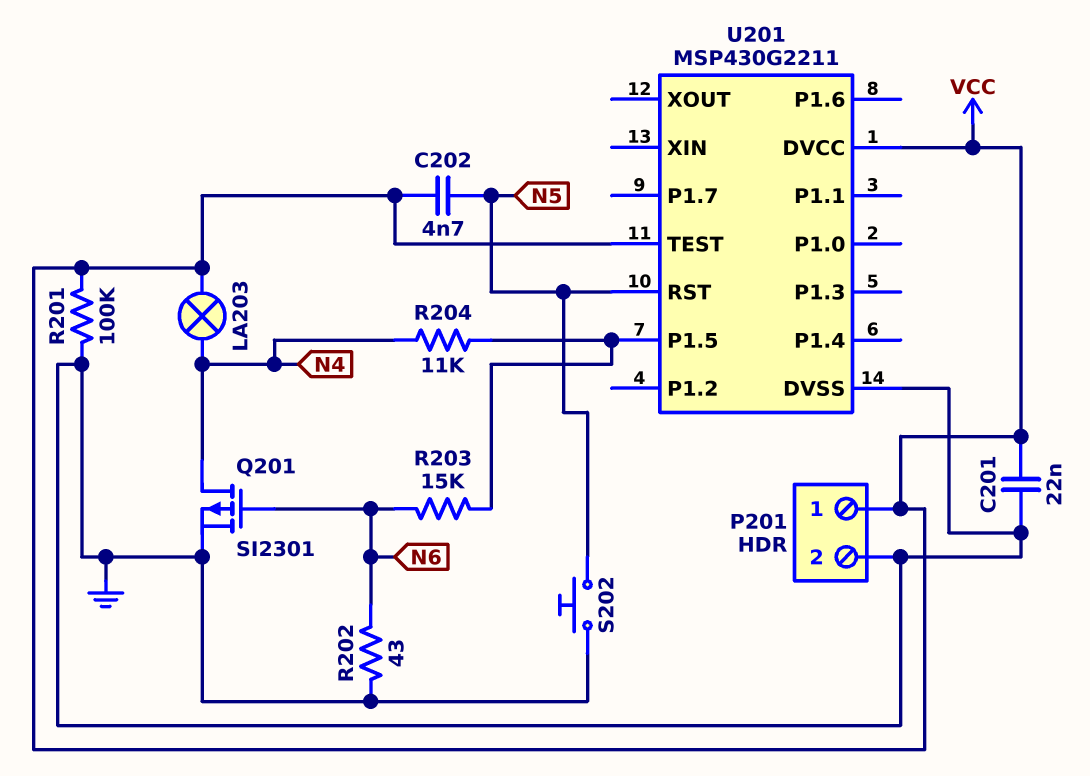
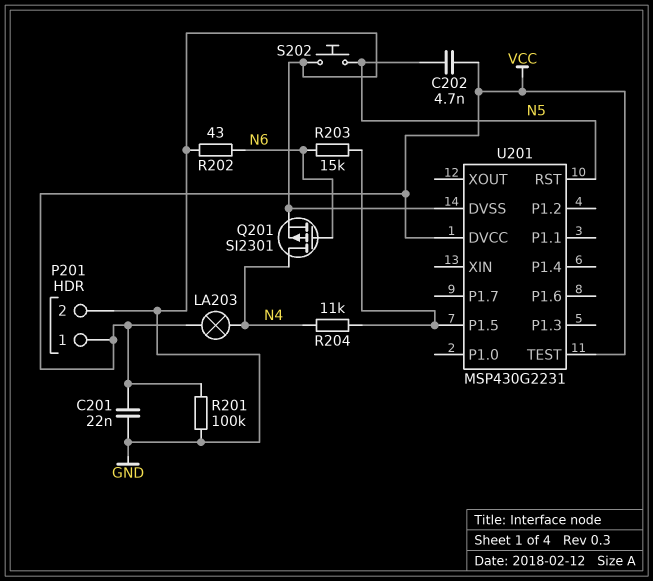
U201: MSP430G2211 -> MSP430G2231

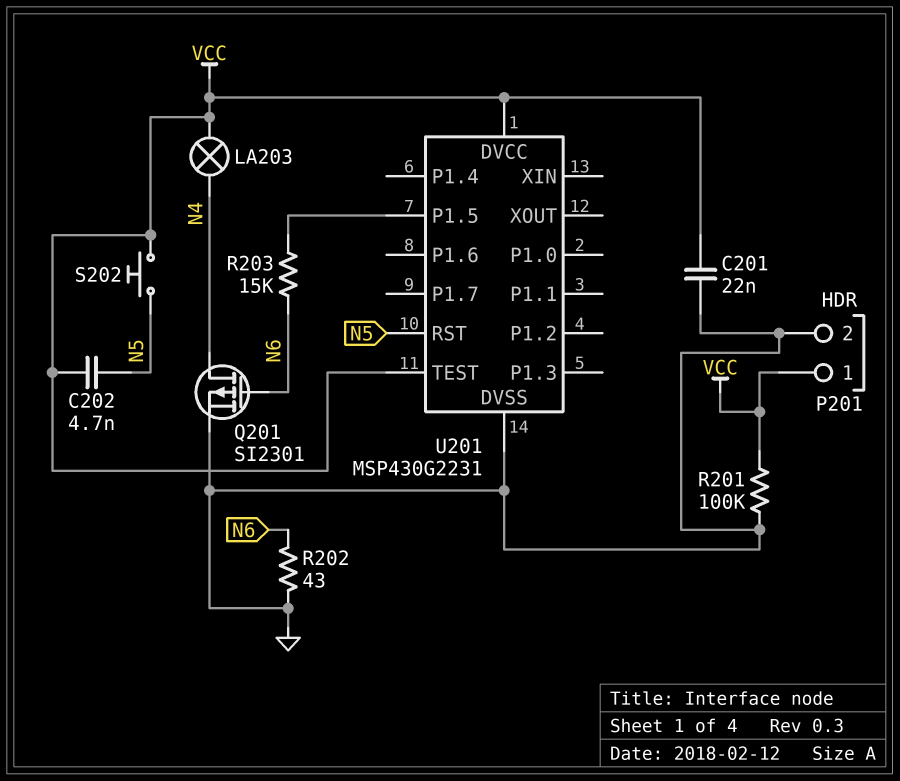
R204: 11k (N4, U201/P1.5) -> none
S202: button (GND, N5) -> button (N5, VCC)

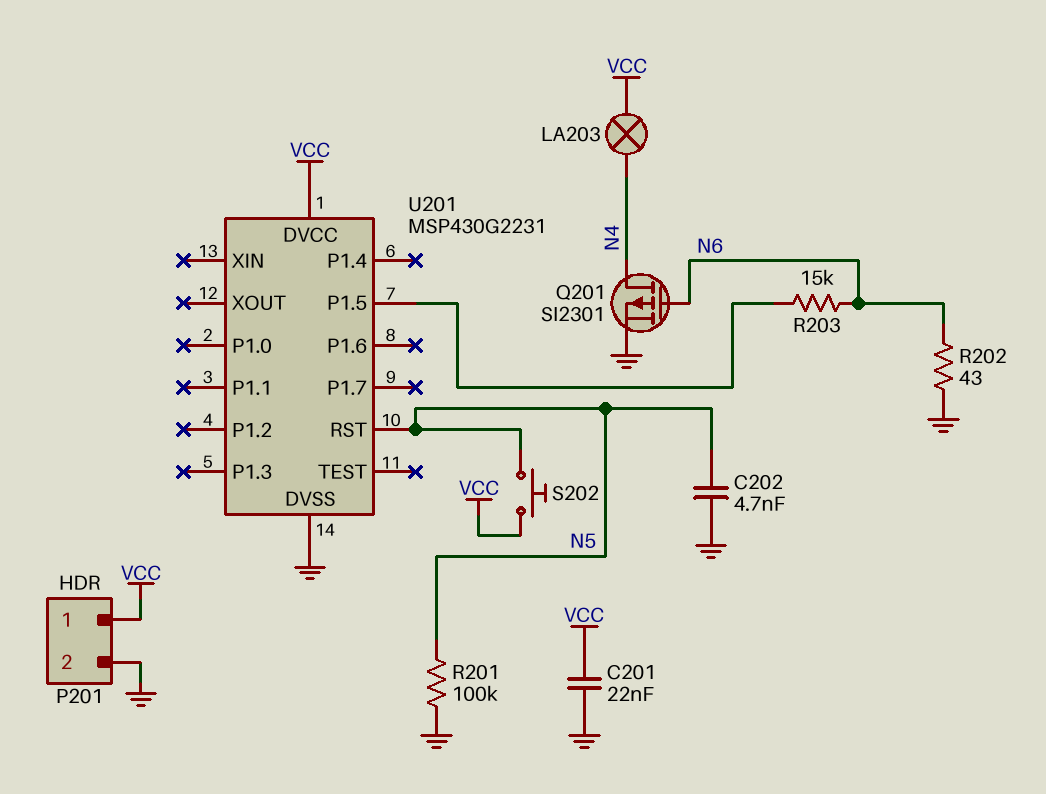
C202: 4.7nF (N5, VCC) -> 4.7nF (GND, N5)
R201: 100k (GND, VCC) -> 100k (GND, N5)
U201 pin TEST: VCC -> none

